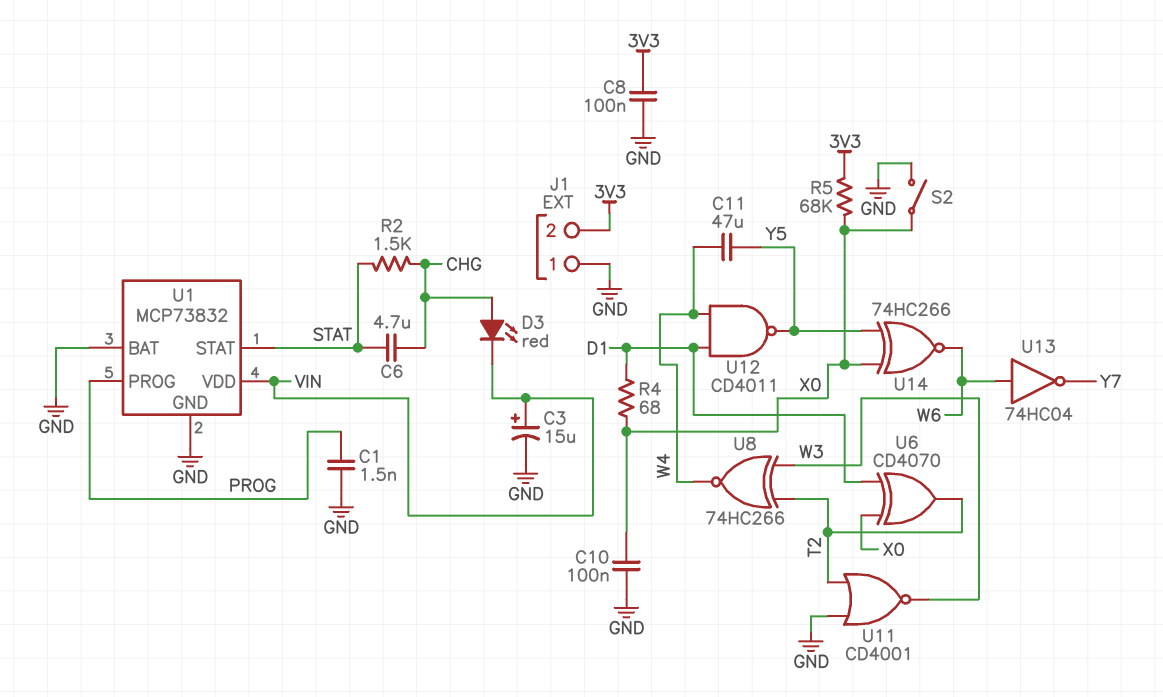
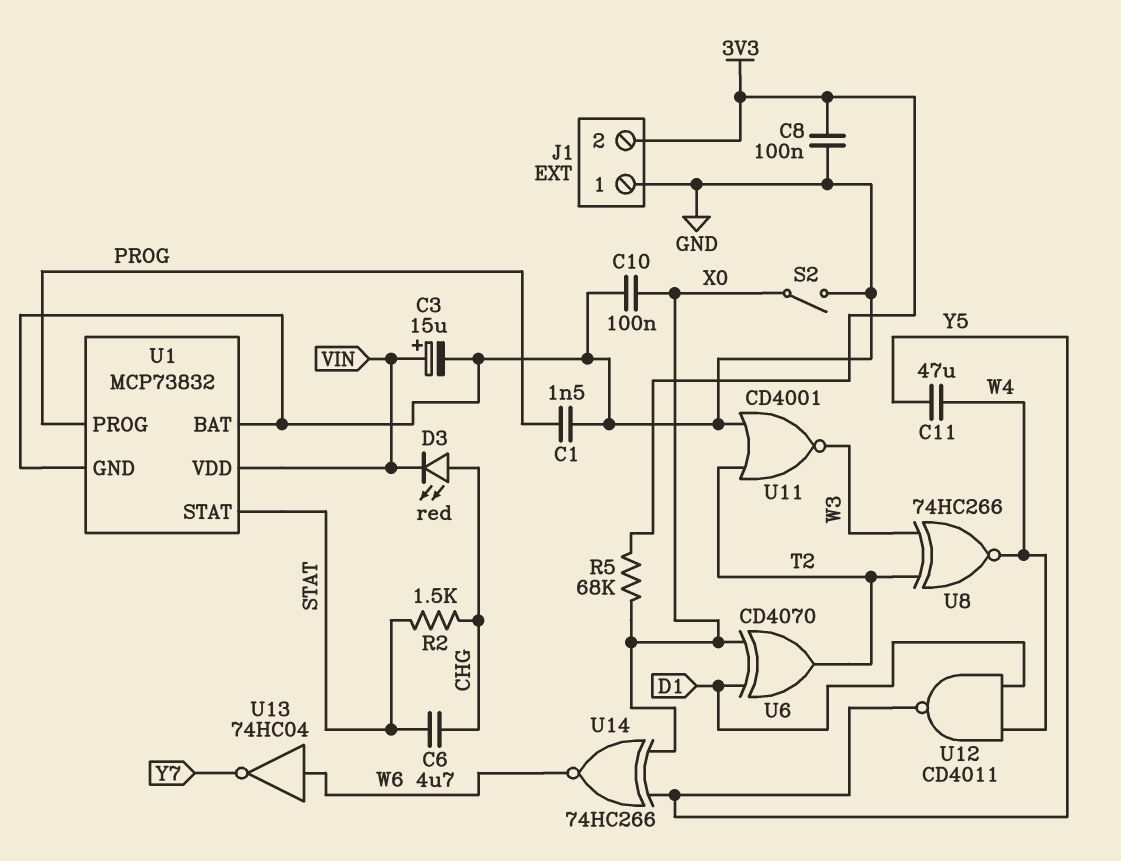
R4: 68 (D1, X0) -> none

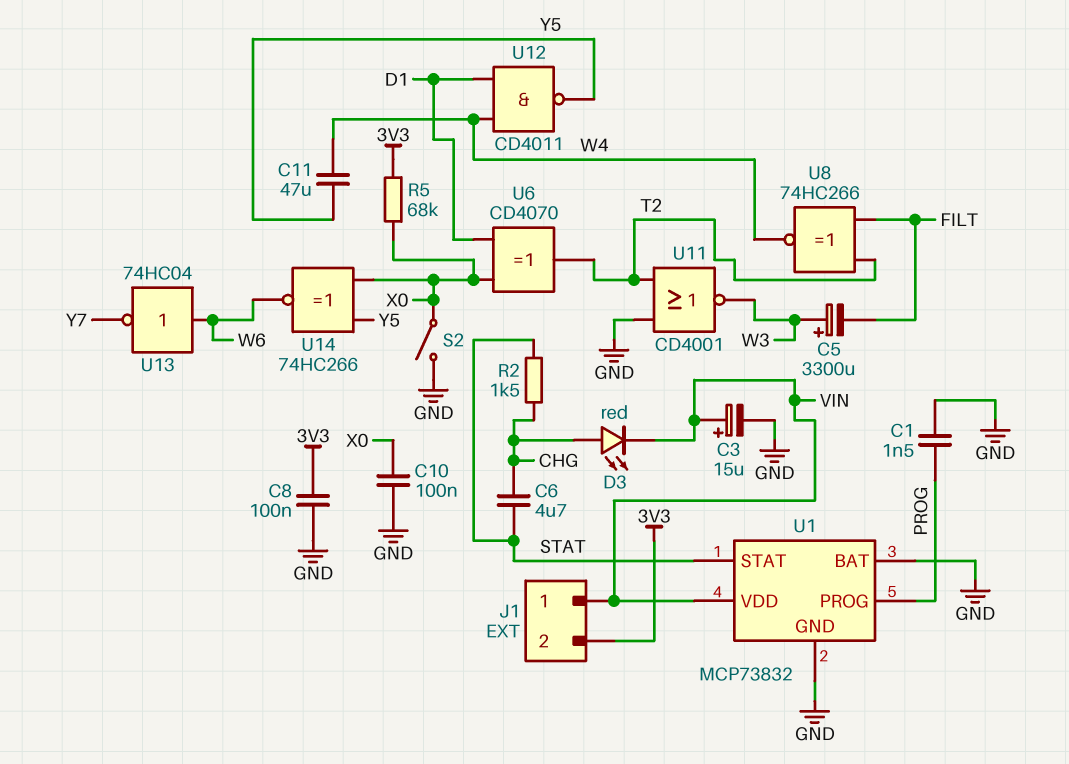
C5: none -> 3300uF (plus W3, minus FILT)
J1 pin 1: GND -> VIN
U8: XNOR 74HC266 (in T2, in W3, out W4) -> XNOR 74HC266 (in FILT, in T2, out W4)

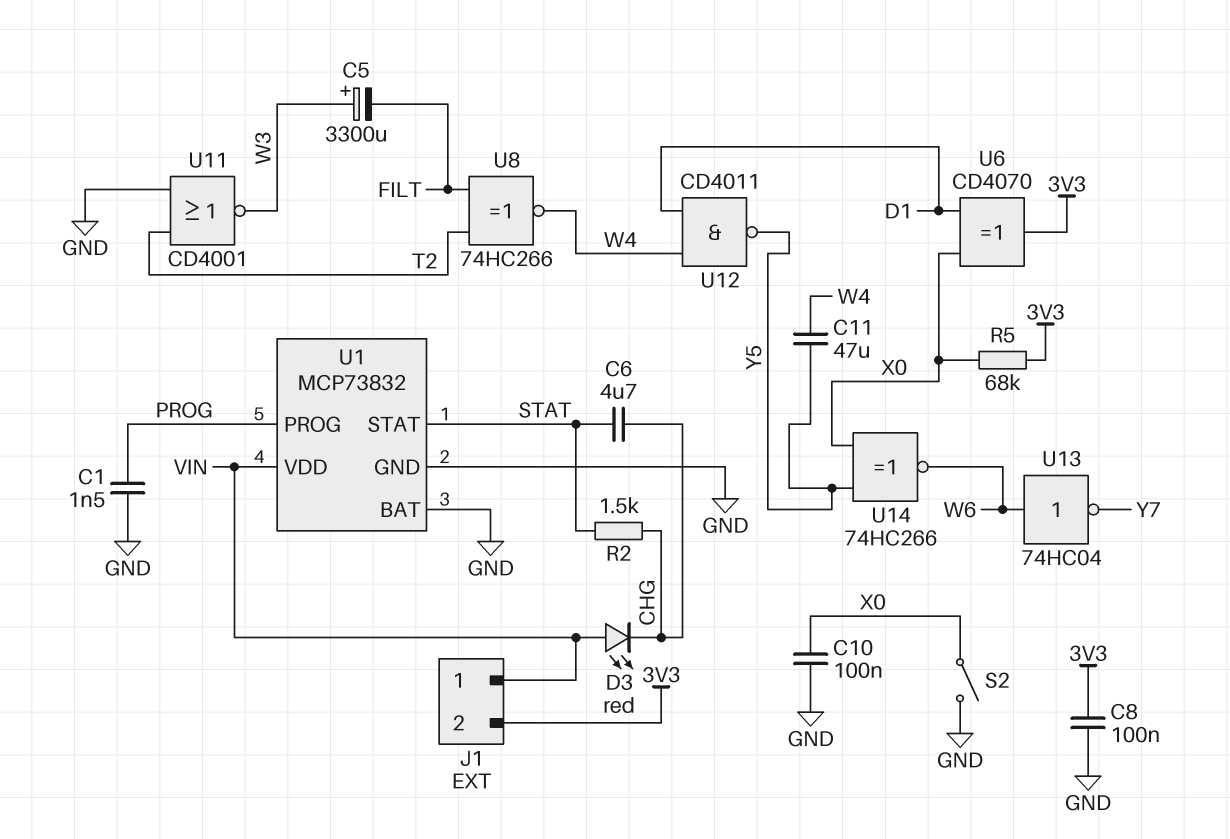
C3: 15uF (plus VIN, minus GND) -> none
D3: LED red (A CHG, K VIN) -> LED red (A VIN, K CHG)
U6: XOR CD4070 (in D1, in X0, out T2) -> XOR CD4070 (in D1, in X0, out 3V3)

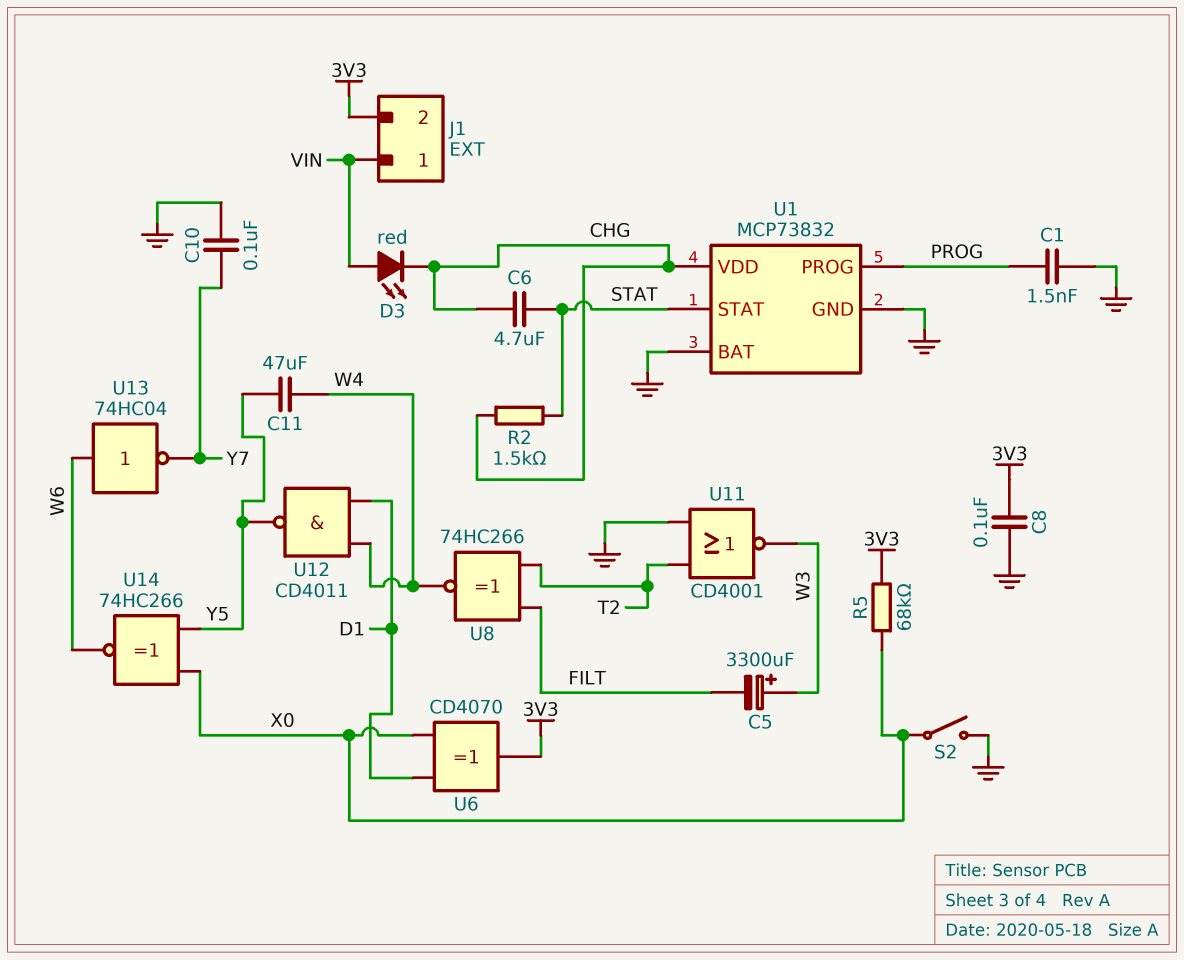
C10: 100nF (GND, X0) -> 100nF (GND, Y7)
U1 pin VDD: VIN -> CHG

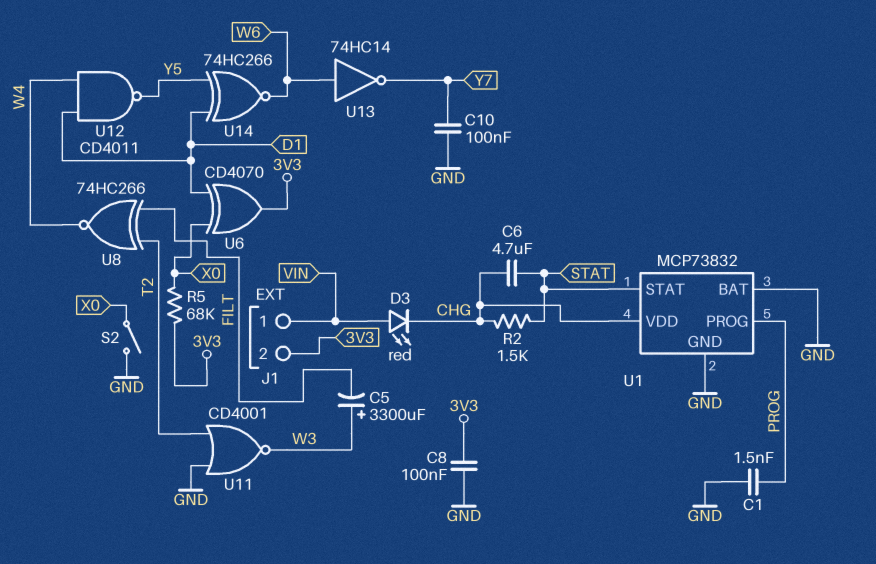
C11: 47uF (W4, Y5) -> none
U13: NOT 74HC04 (in W6, out Y7) -> NOT 74HC14 (in W6, out Y7)
U14: XNOR 74HC266 (in X0, in Y5, out W6) -> XNOR 74HC266 (in D1, in Y5, out W6)

